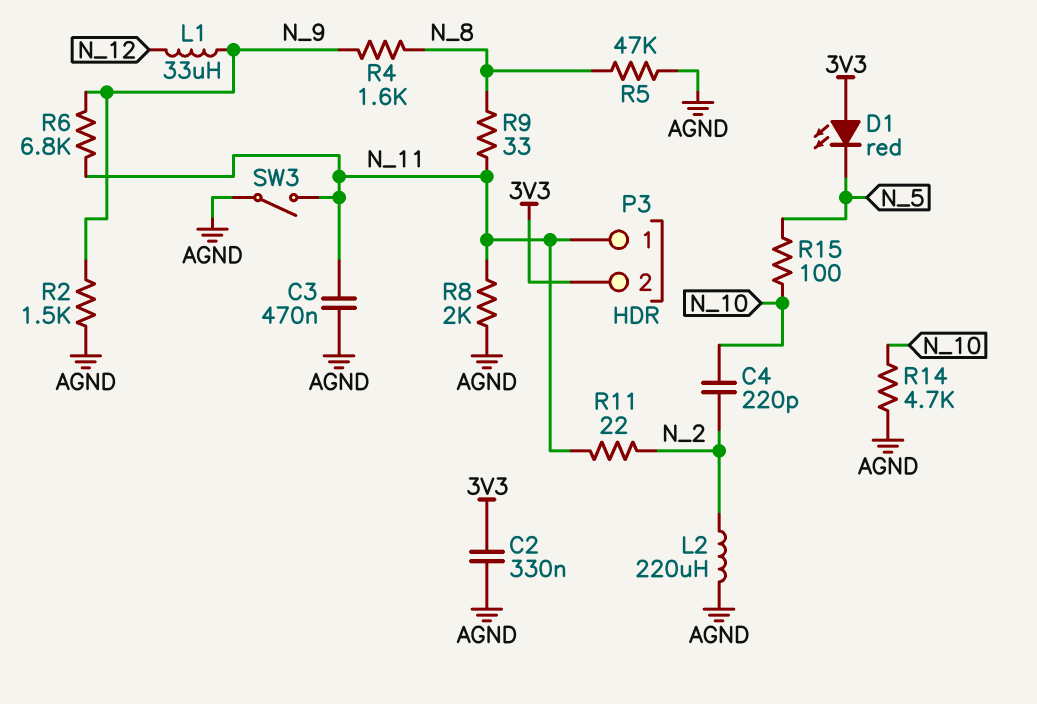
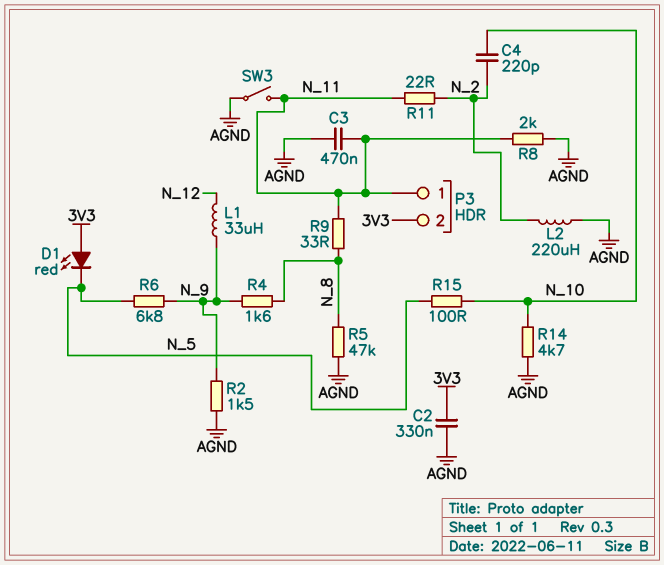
R6: 6.8k (N_9, N_11) -> 6.8k (N_5, N_9)

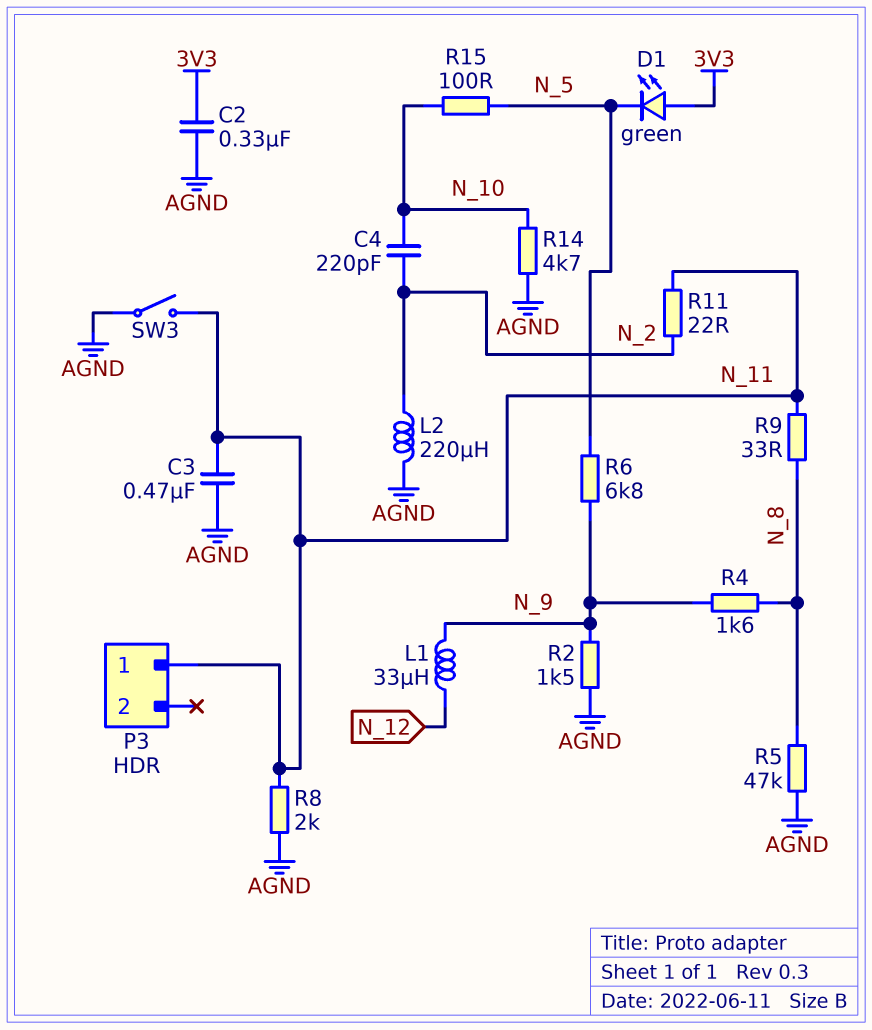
D1: LED red (A 3V3, K N_5) -> LED green (A 3V3, K N_5)
P3 pin 2: 3V3 -> none

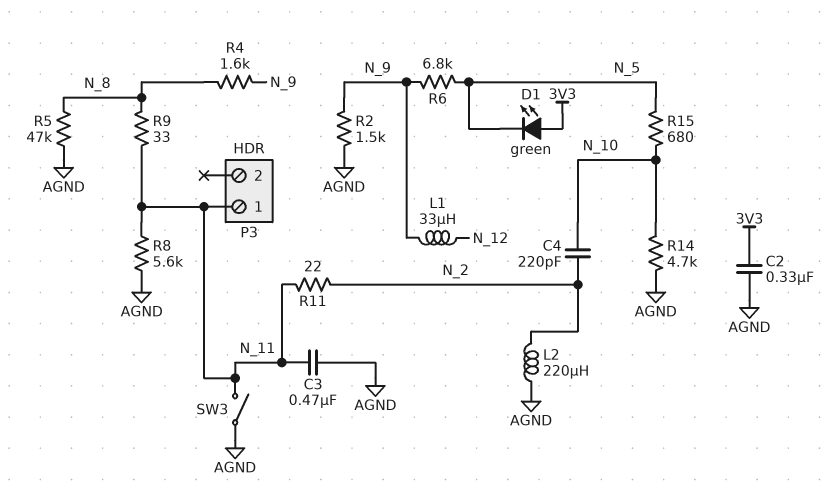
R8: 2k (AGND, N_11) -> 5.6k (AGND, N_11)
R15: 100 (N_5, N_10) -> 680 (N_5, N_10)

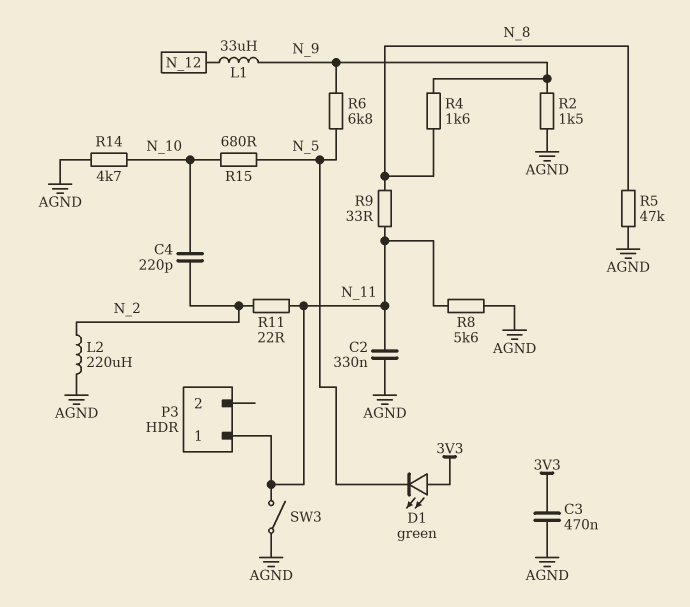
C2: 330nF (3V3, AGND) -> 330nF (AGND, N_11)
C3: 470nF (AGND, N_11) -> 470nF (3V3, AGND)

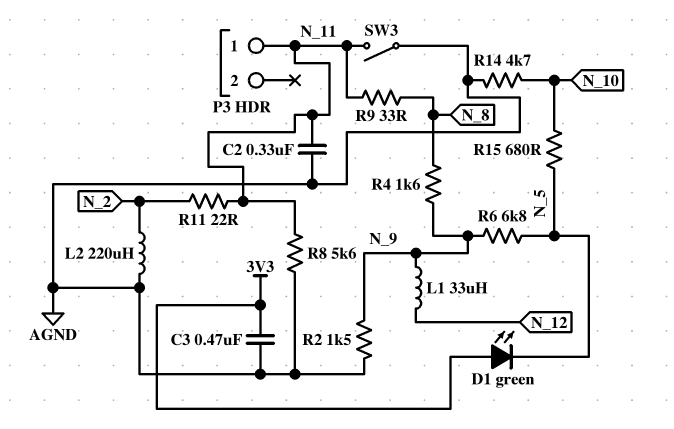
C4: 220pF (N_2, N_10) -> none
R5: 47k (AGND, N_8) -> none

